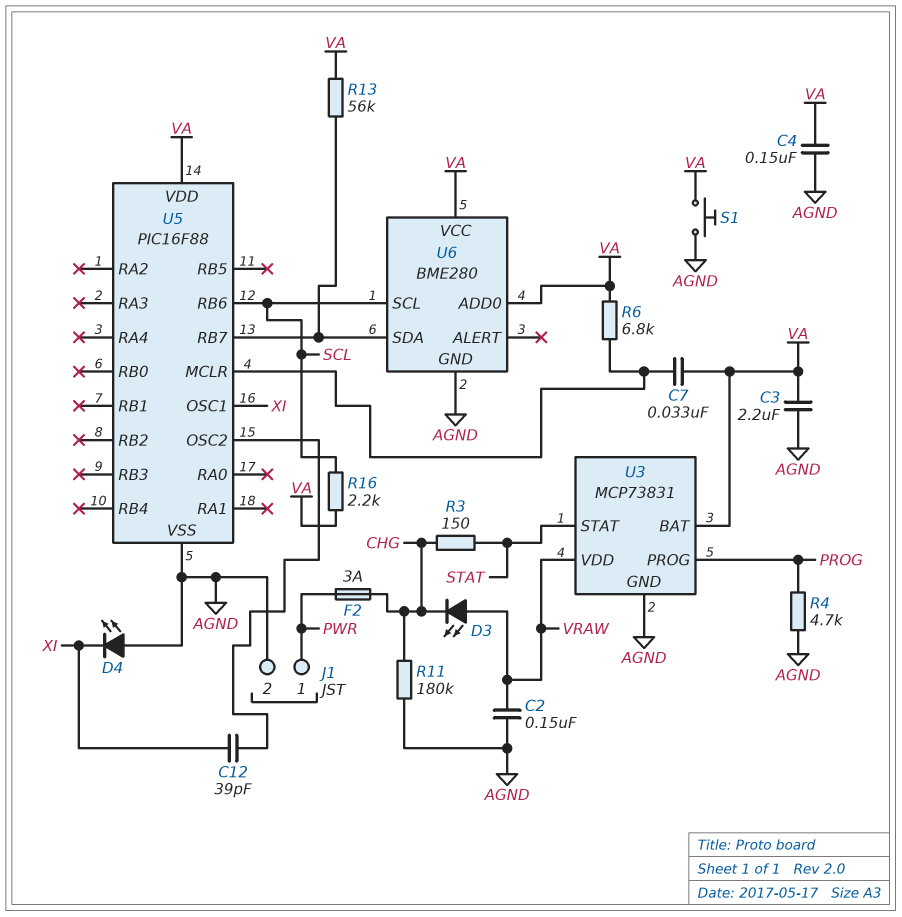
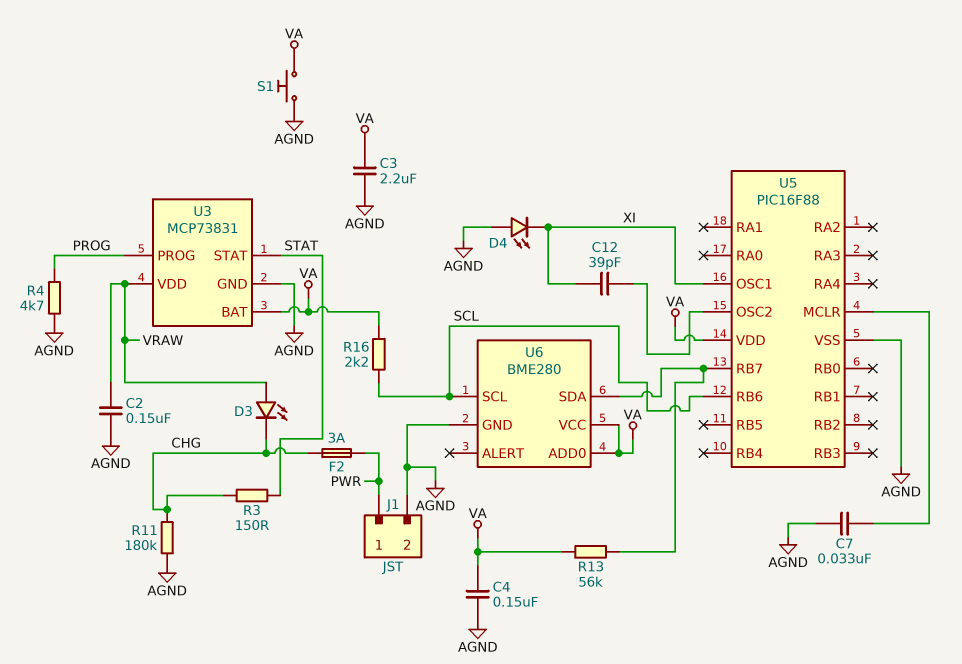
C7: 33nF (U5/MCLR, VA) -> 33nF (AGND, U5/MCLR)
R6: 6.8k (U5/MCLR, VA) -> none

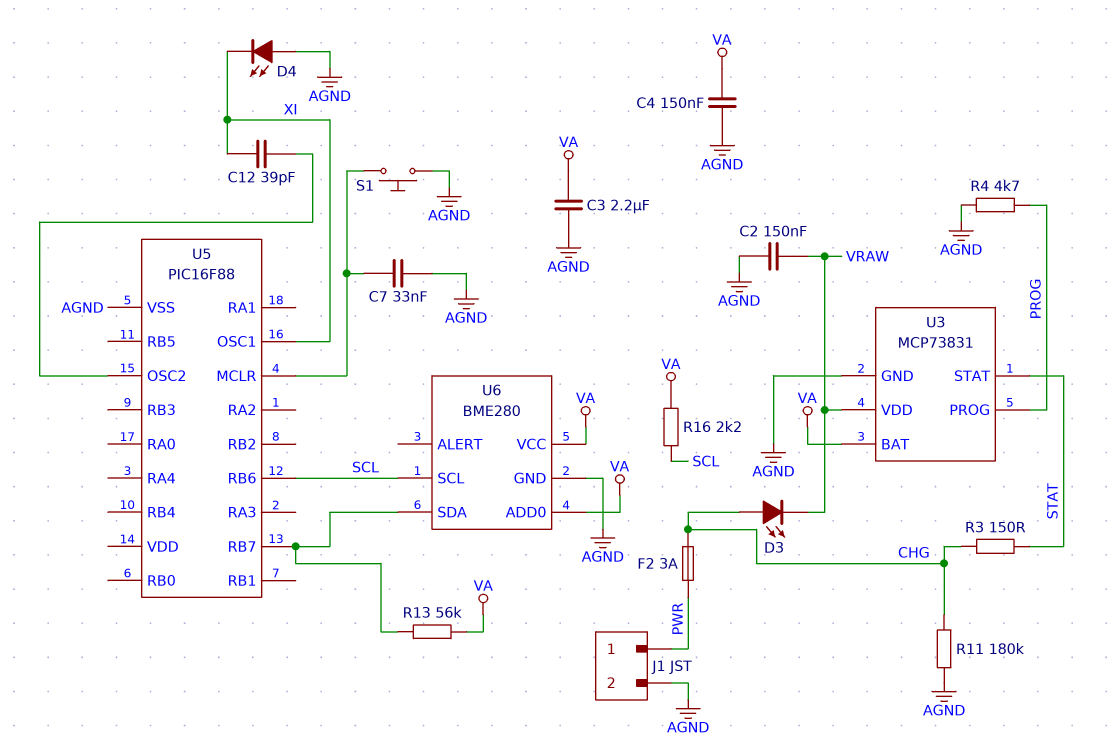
D3: LED (A VRAW, K CHG) -> LED (A CHG, K VRAW)
S1: button (AGND, VA) -> button (AGND, U5/MCLR)
U5 pin VDD: VA -> none

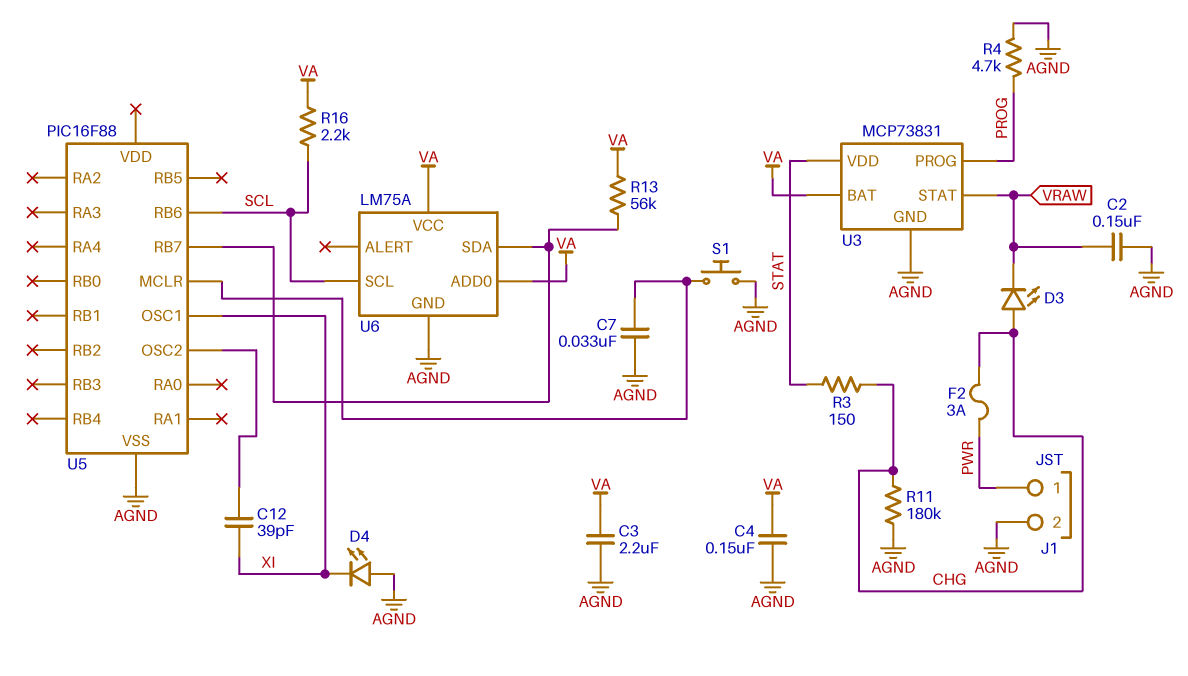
U3 pin STAT: STAT -> VRAW
U3 pin VDD: VRAW -> STAT
U6: BME280 -> LM75A

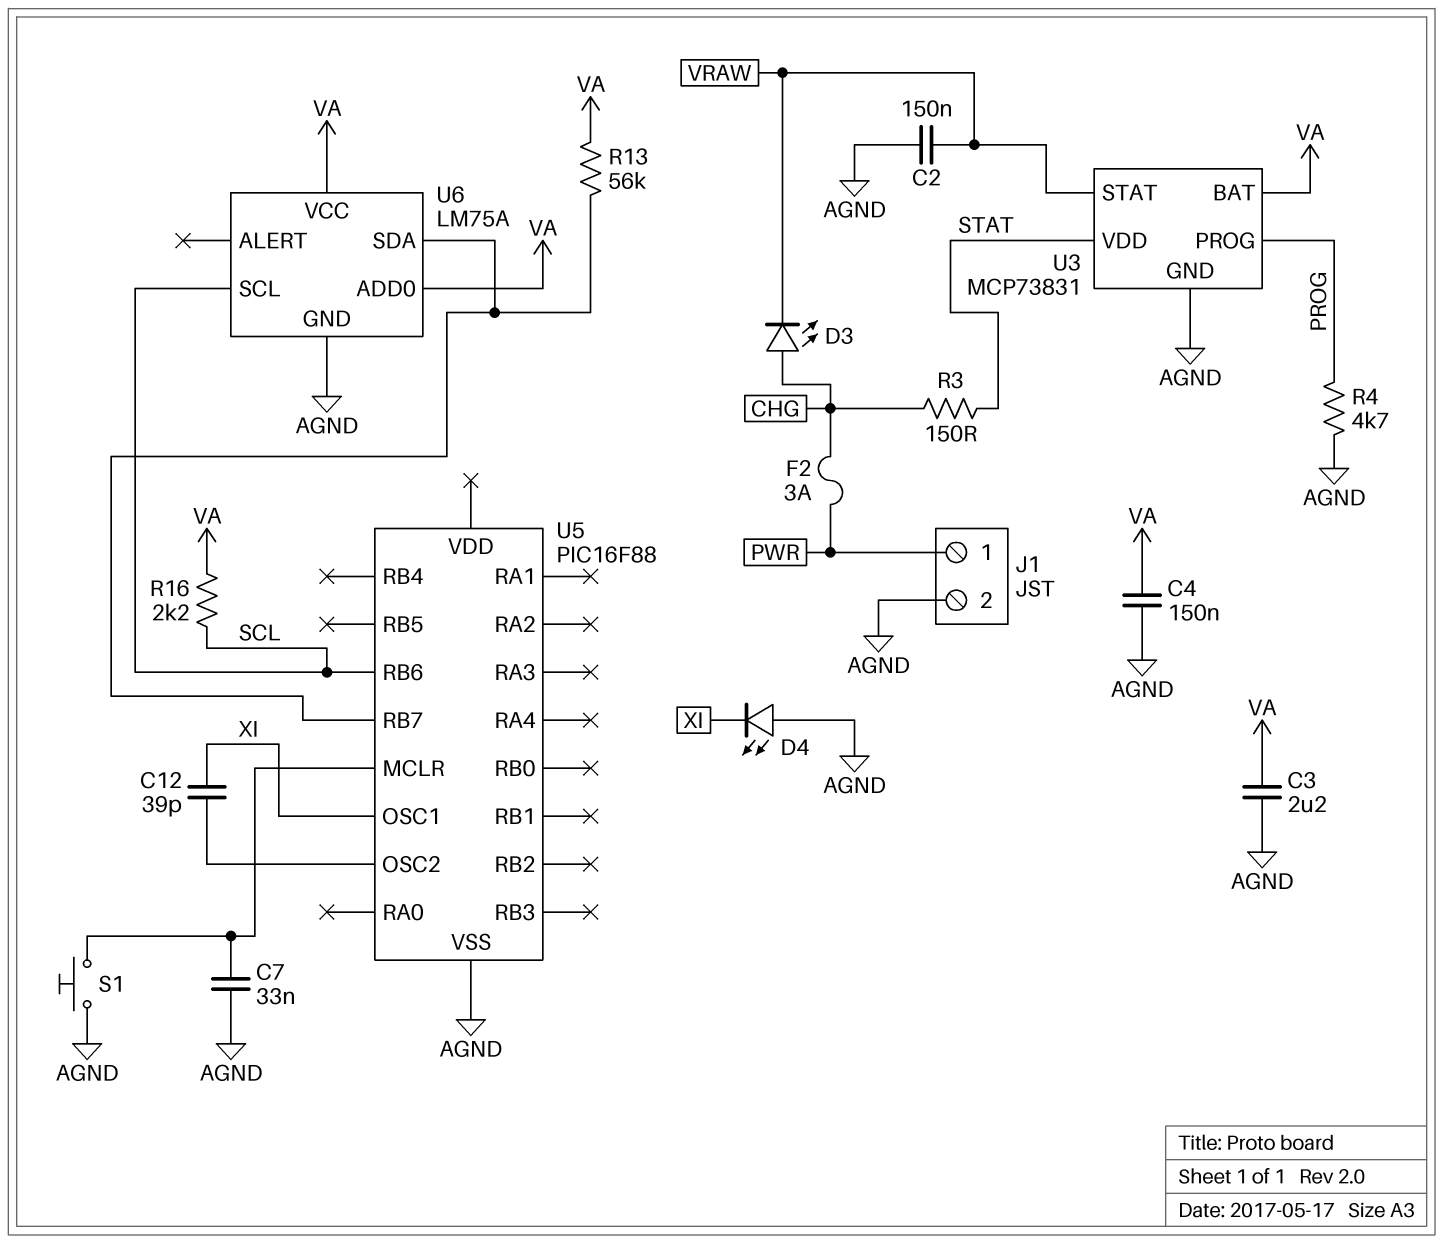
R11: 180k (AGND, CHG) -> none

